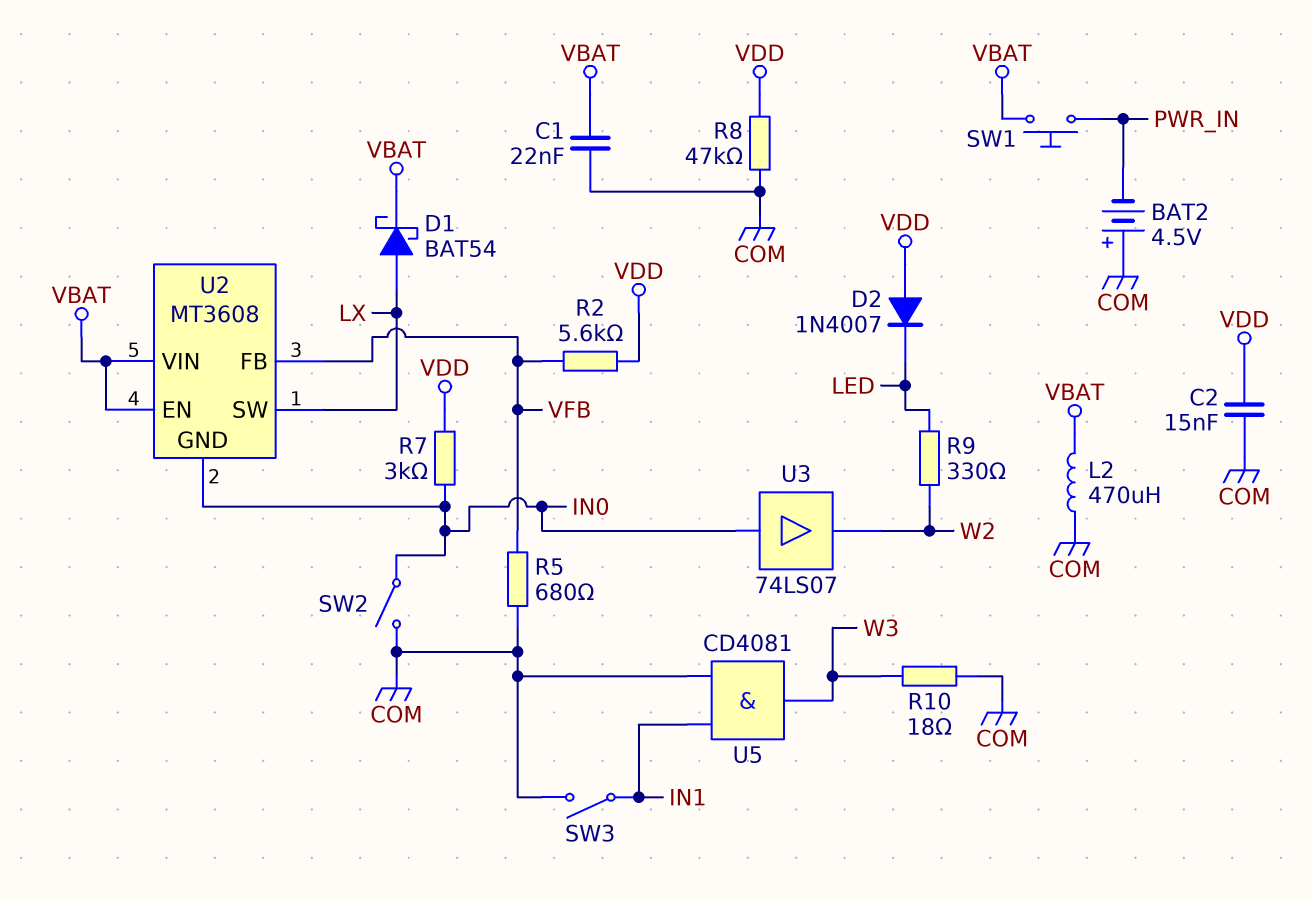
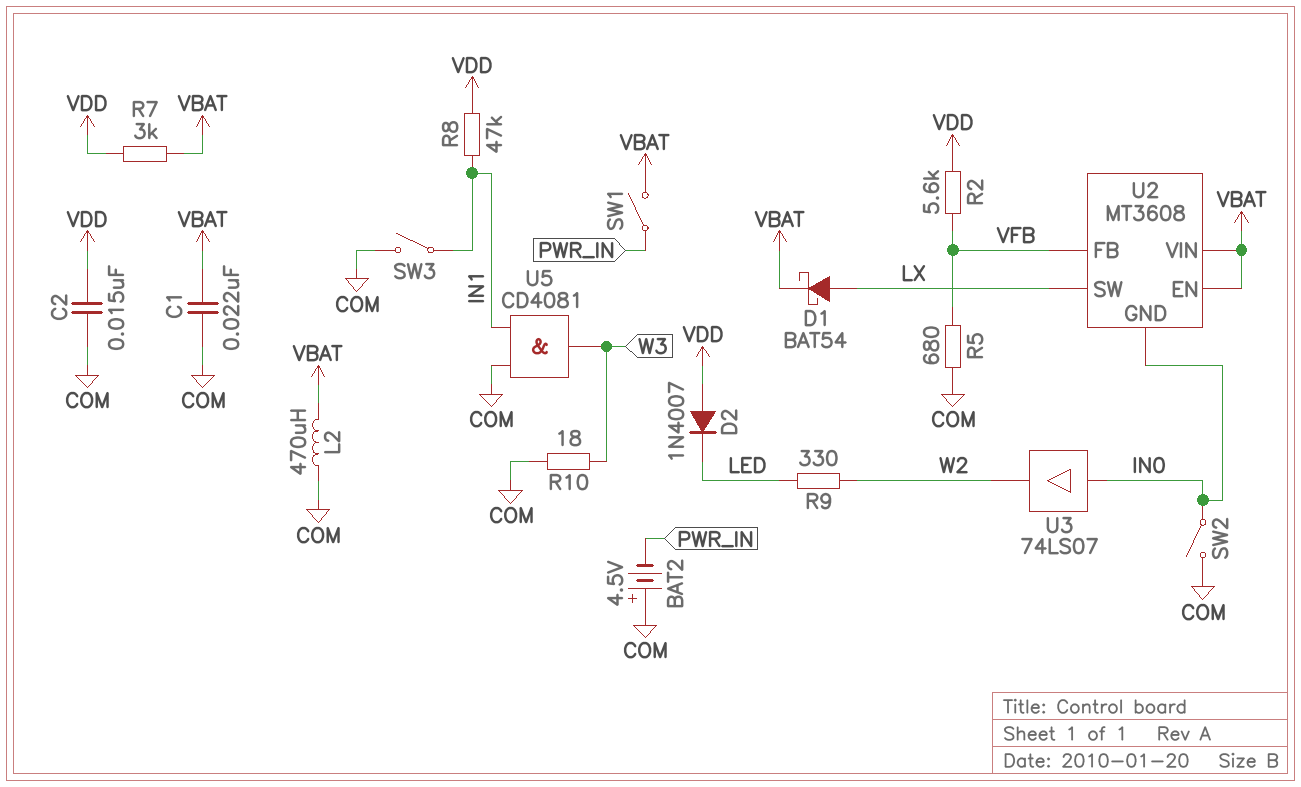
R7: 3k (IN0, VDD) -> 3k (VBAT, VDD)
R8: 47k (COM, VDD) -> 47k (IN1, VDD)
SW1: button (PWR_IN, VBAT) -> switch (PWR_IN, VBAT)

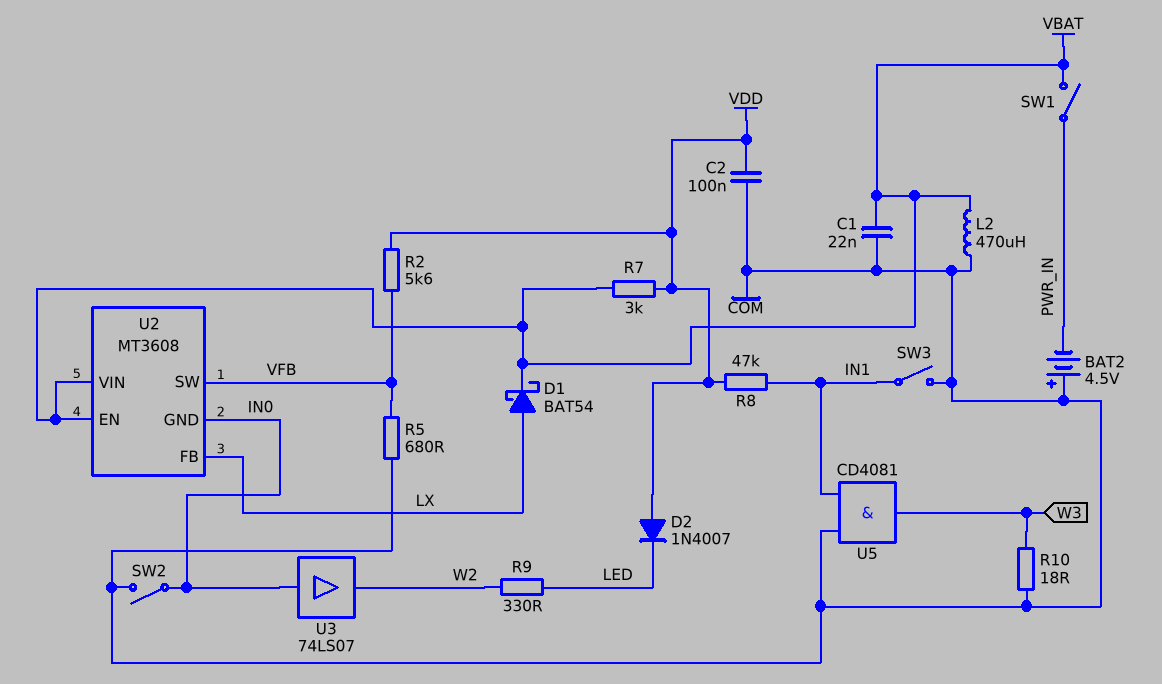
C2: 15nF (COM, VDD) -> 100nF (COM, VDD)
U2 pin FB: VFB -> LX
U2 pin SW: LX -> VFB

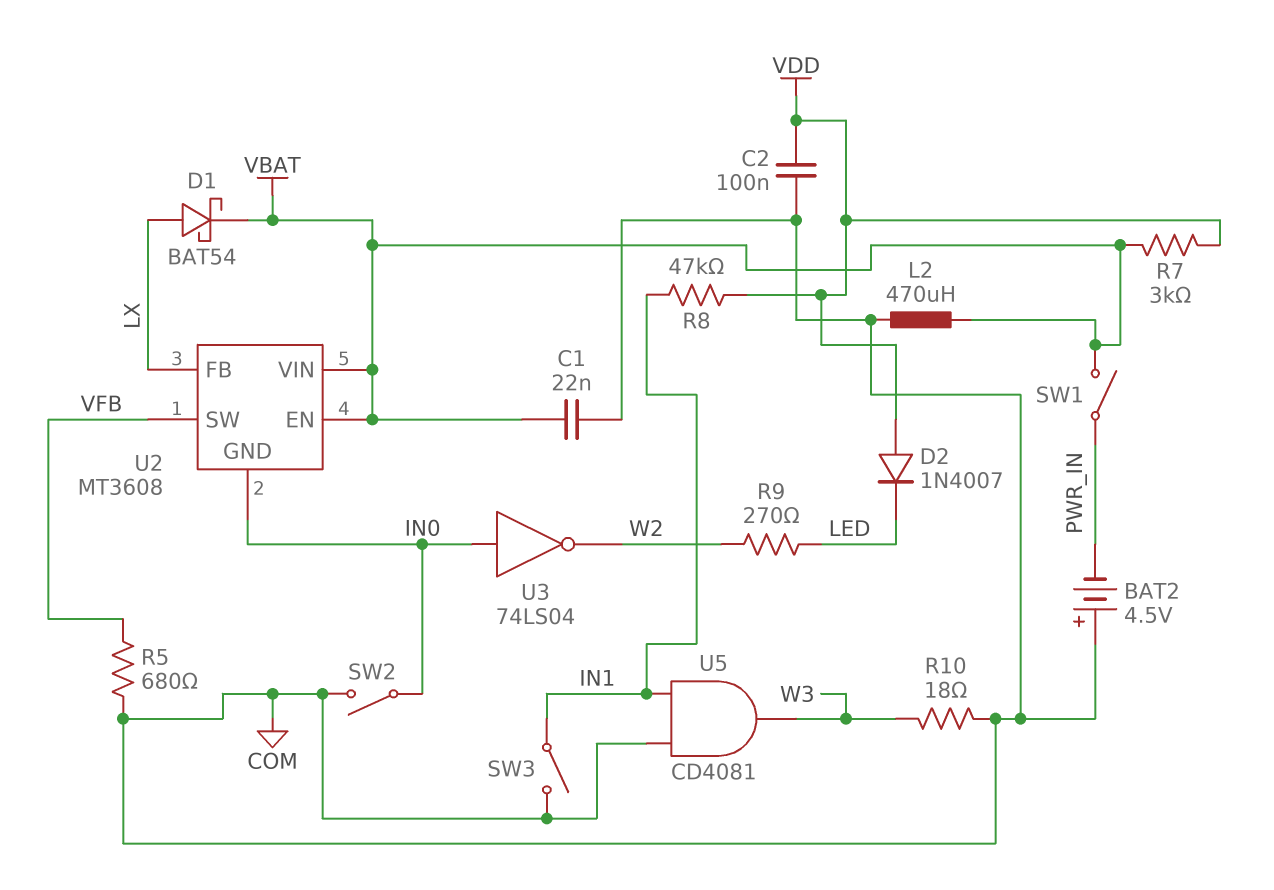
R2: 5.6k (VDD, VFB) -> none
R9: 330 (LED, W2) -> 270 (LED, W2)
U3: buffer 74LS07 (in IN0, out W2) -> NOT 74LS04 (in IN0, out W2)

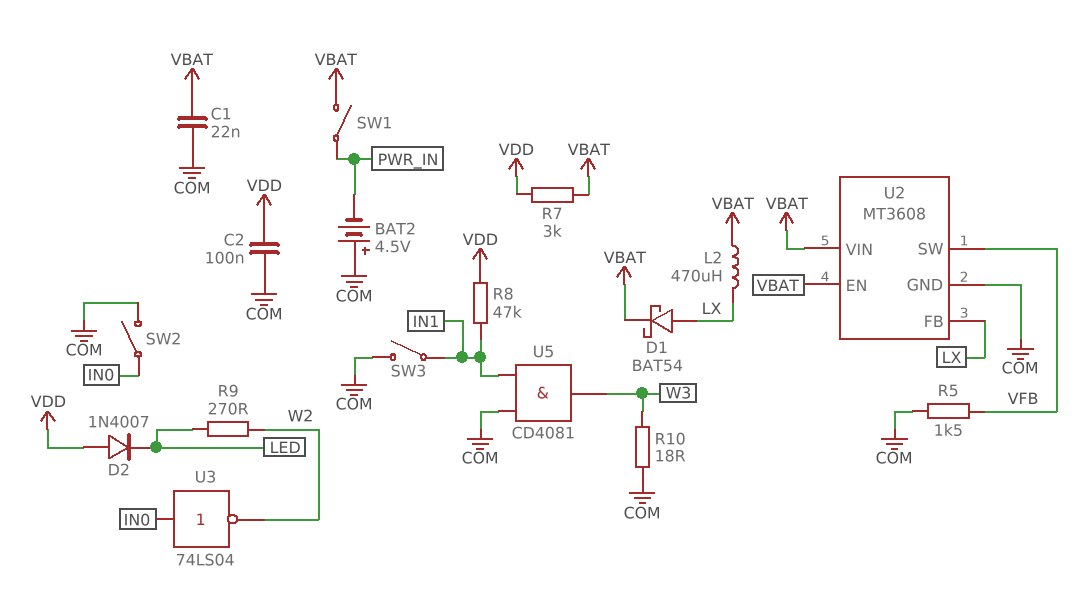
L2: 470uH (COM, VBAT) -> 470uH (LX, VBAT)
R5: 680 (COM, VFB) -> 1.5k (COM, VFB)
U2 pin GND: IN0 -> COM

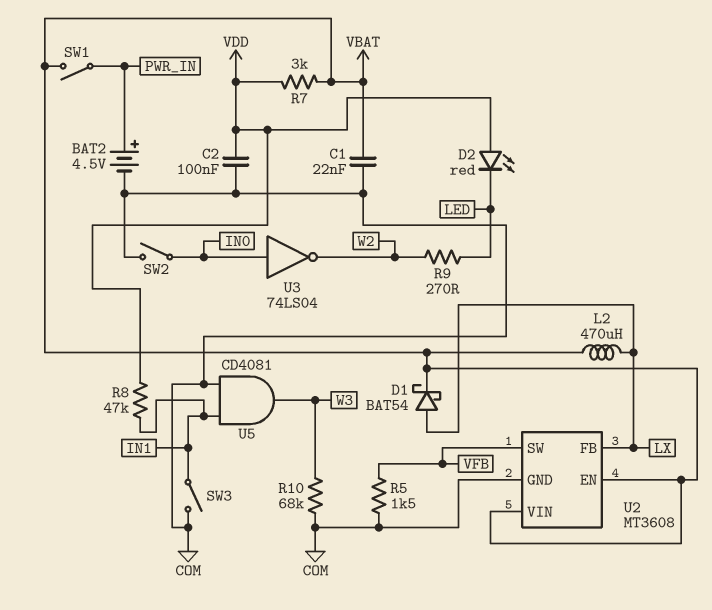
BAT2: 4.5V (plus COM, minus PWR_IN) -> 4.5V (plus PWR_IN, minus COM)
D2: diode 1N4007 (A VDD, K LED) -> LED red (A VDD, K LED)
R10: 18 (COM, W3) -> 68k (COM, W3)

